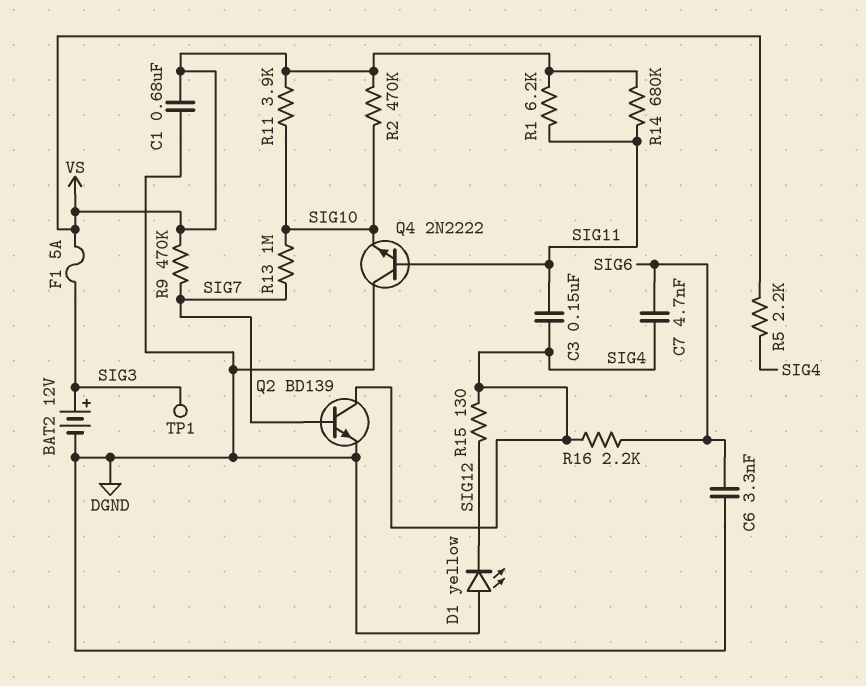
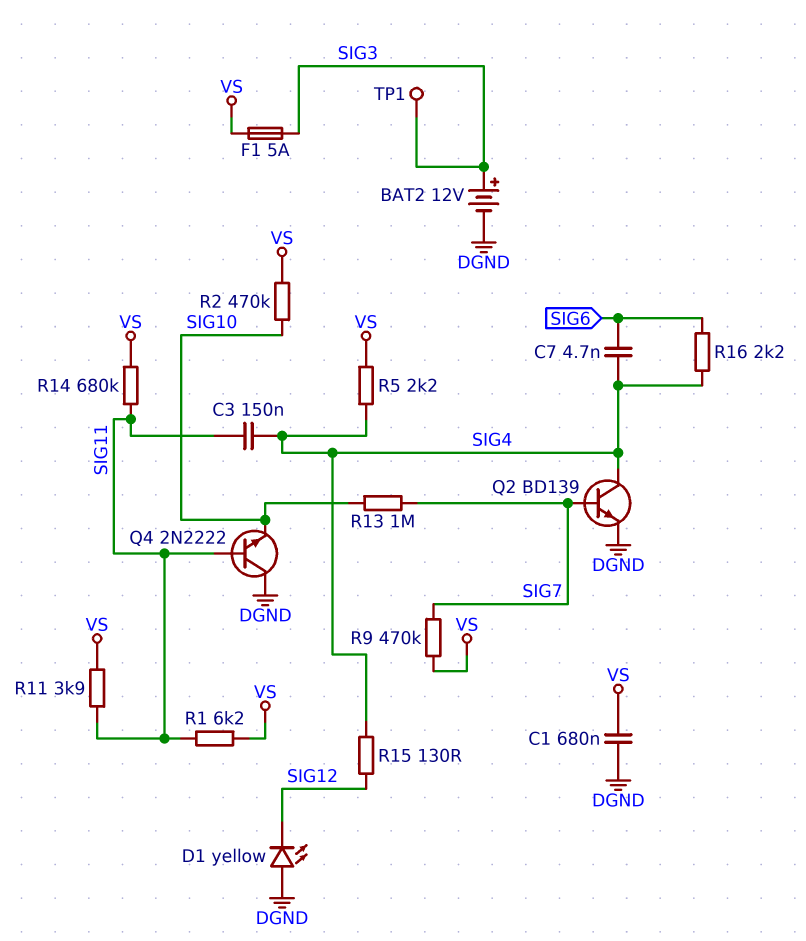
C6: 3.3nF (DGND, SIG6) -> none
R11: 3.9k (SIG10, VS) -> 3.9k (SIG11, VS)

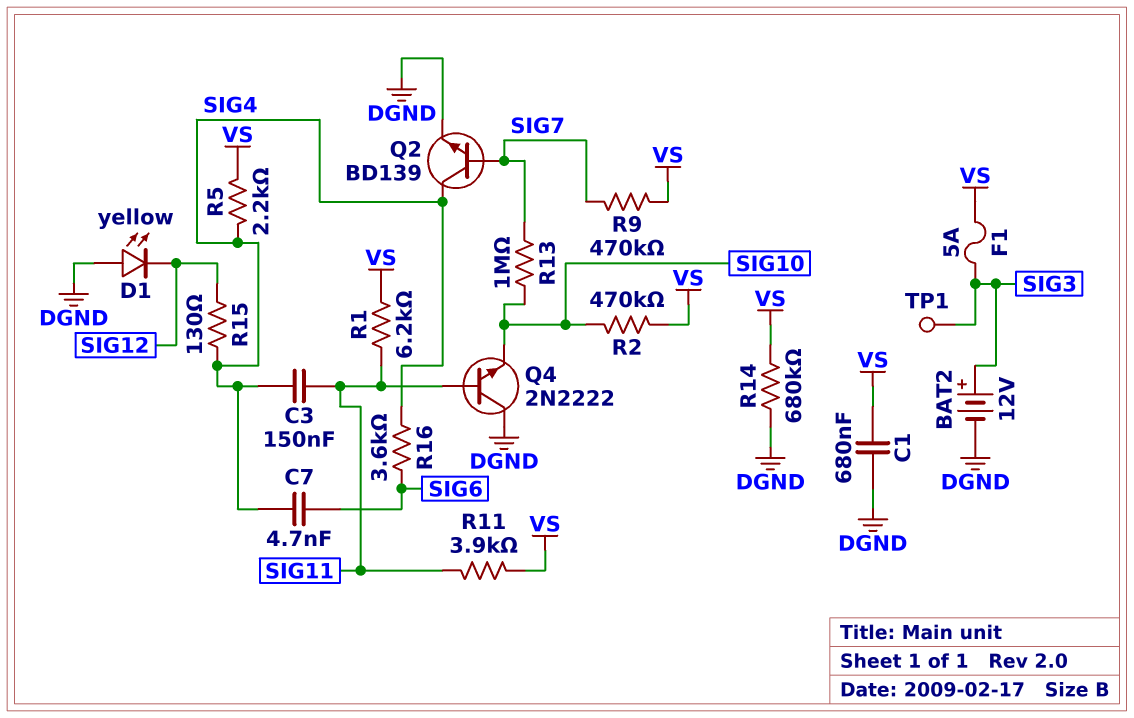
R14: 680k (SIG11, VS) -> 680k (DGND, VS)
R16: 2.2k (SIG4, SIG6) -> 3.6k (SIG4, SIG6)

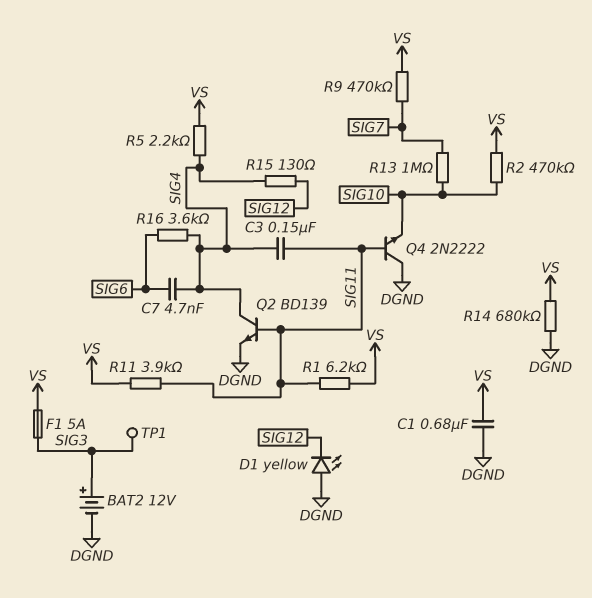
Q2: NPN BD139 (B SIG7, C SIG4, E DGND) -> NPN BD139 (B SIG11, C SIG4, E DGND)

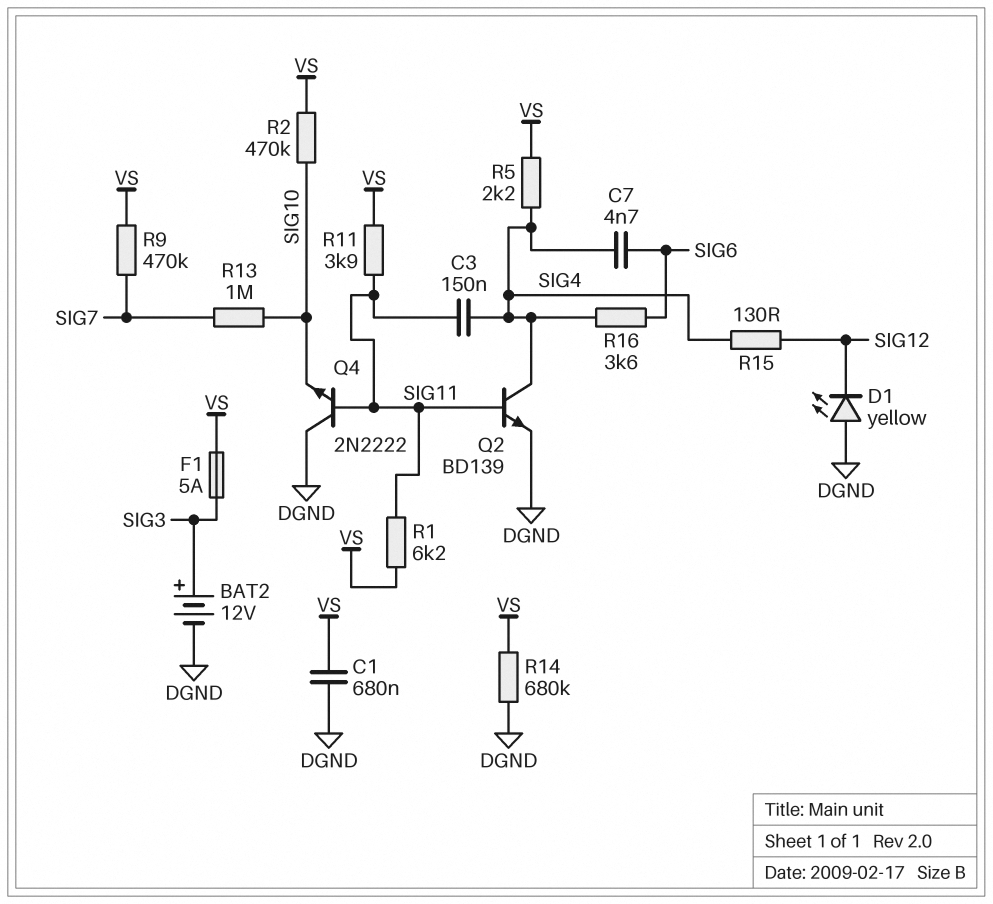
TP1: test point (SIG3) -> none

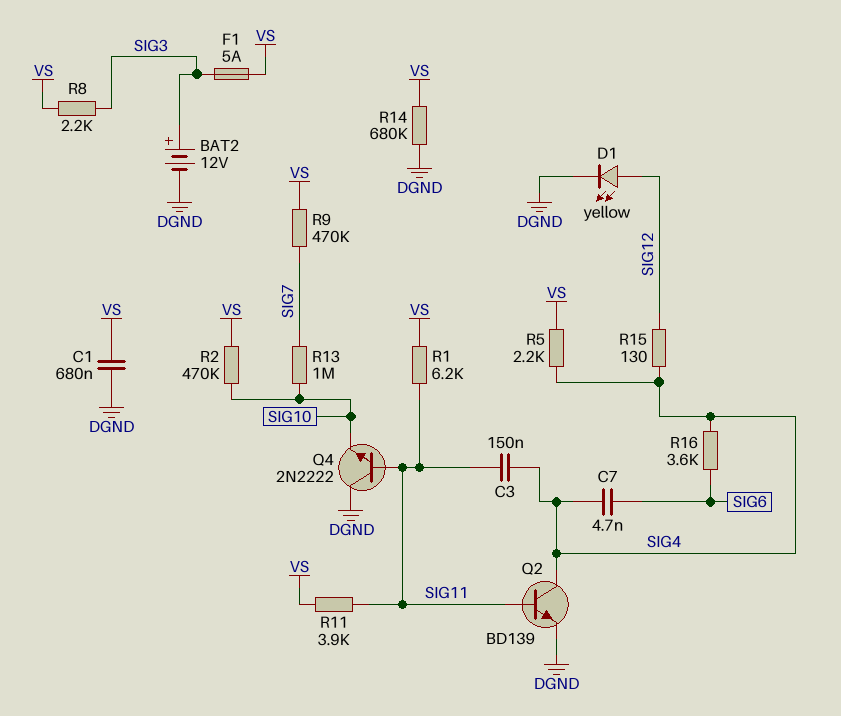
D1: LED yellow (A DGND, K SIG12) -> LED yellow (A SIG12, K DGND)
R8: none -> 2.2k (SIG3, VS)

